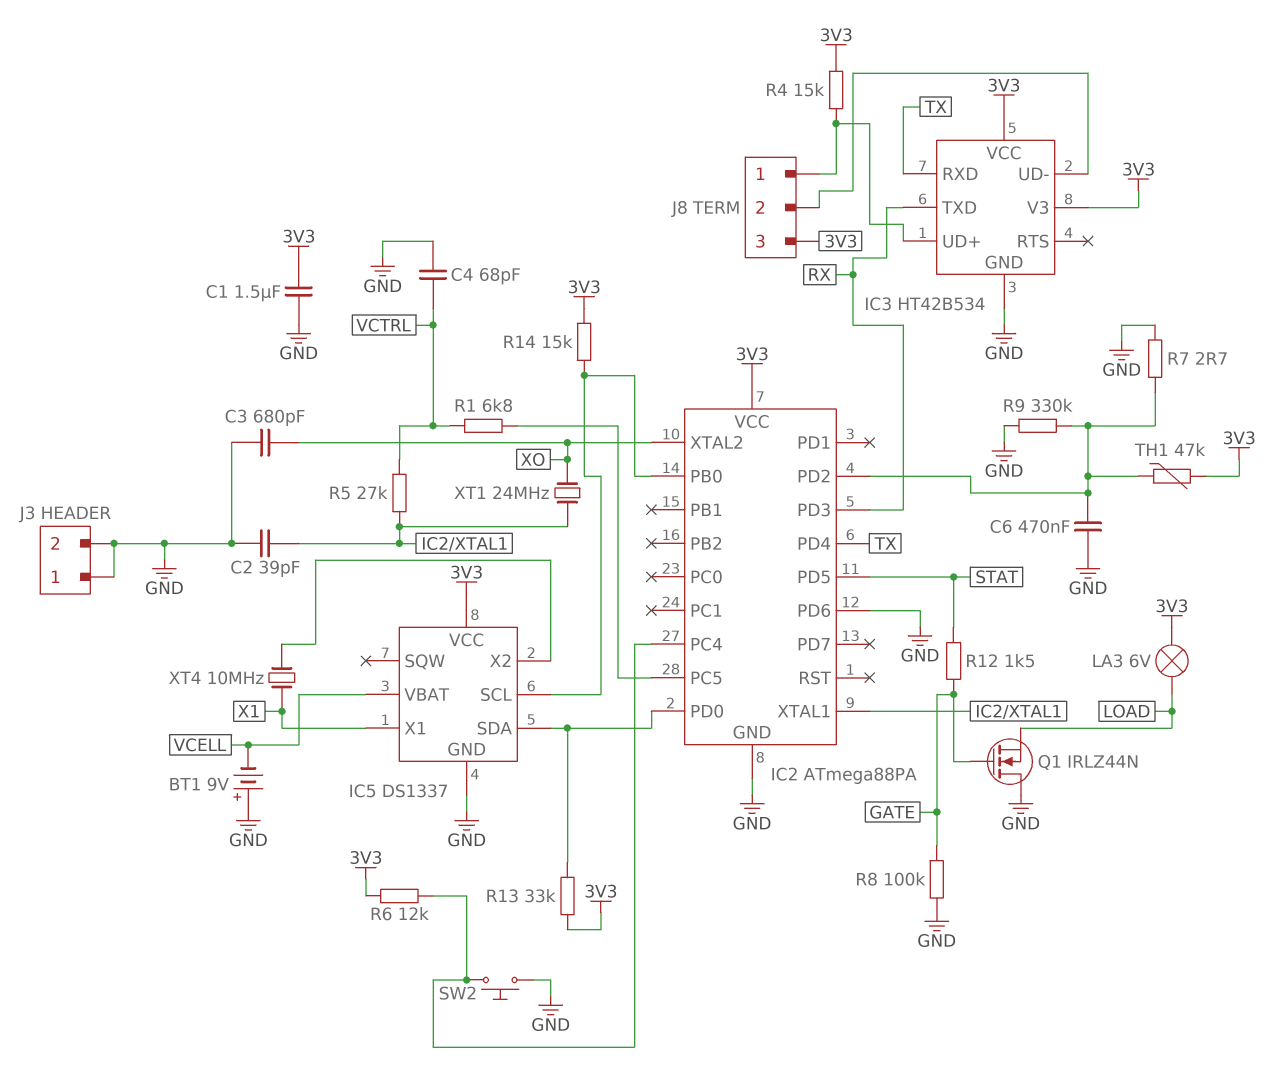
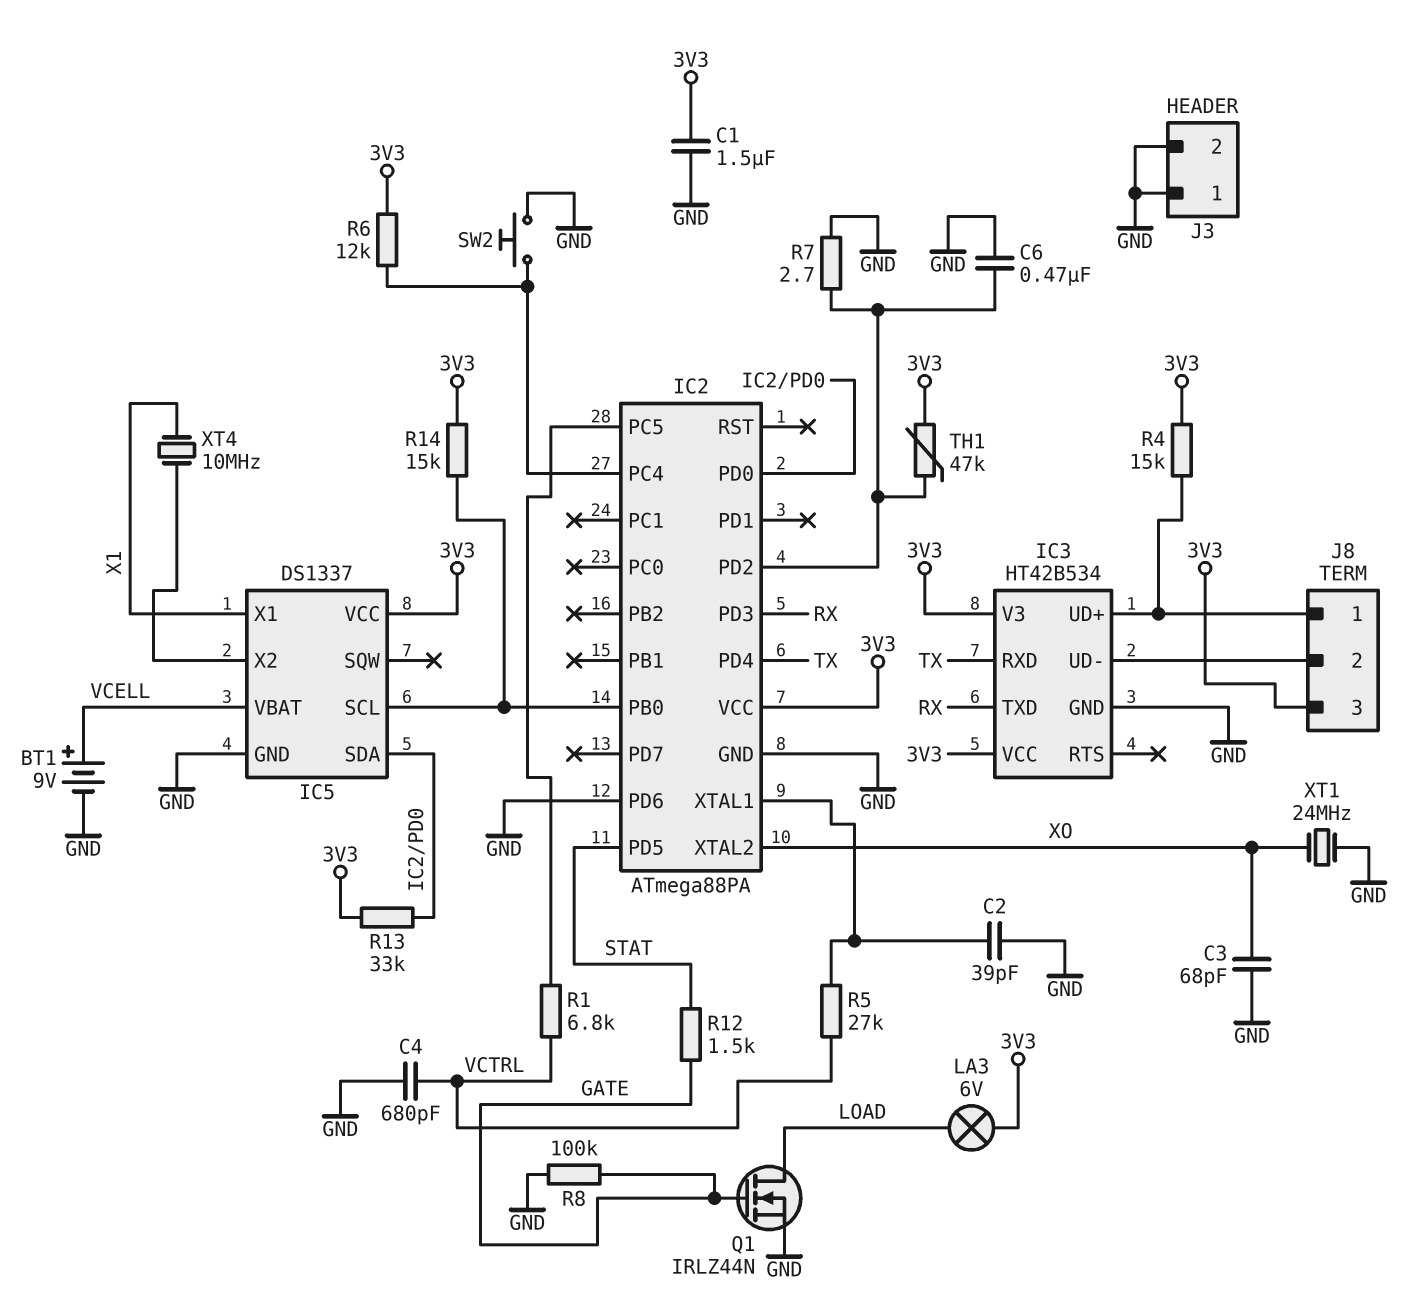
BT1: 9V (plus GND, minus VCELL) -> 9V (plus VCELL, minus GND)
C3: 680pF (GND, XO) -> 68pF (GND, XO)
C4: 68pF (GND, VCTRL) -> 680pF (GND, VCTRL)
Q1: NMOS IRLZ44N (G GATE, D GND, S LOAD) -> NMOS IRLZ44N (G GATE, D LOAD, S GND)
R9: 330k (GND, IC2/PD2) -> none
XT1: 24MHz (IC2/XTAL1, XO) -> 24MHz (GND, XO)

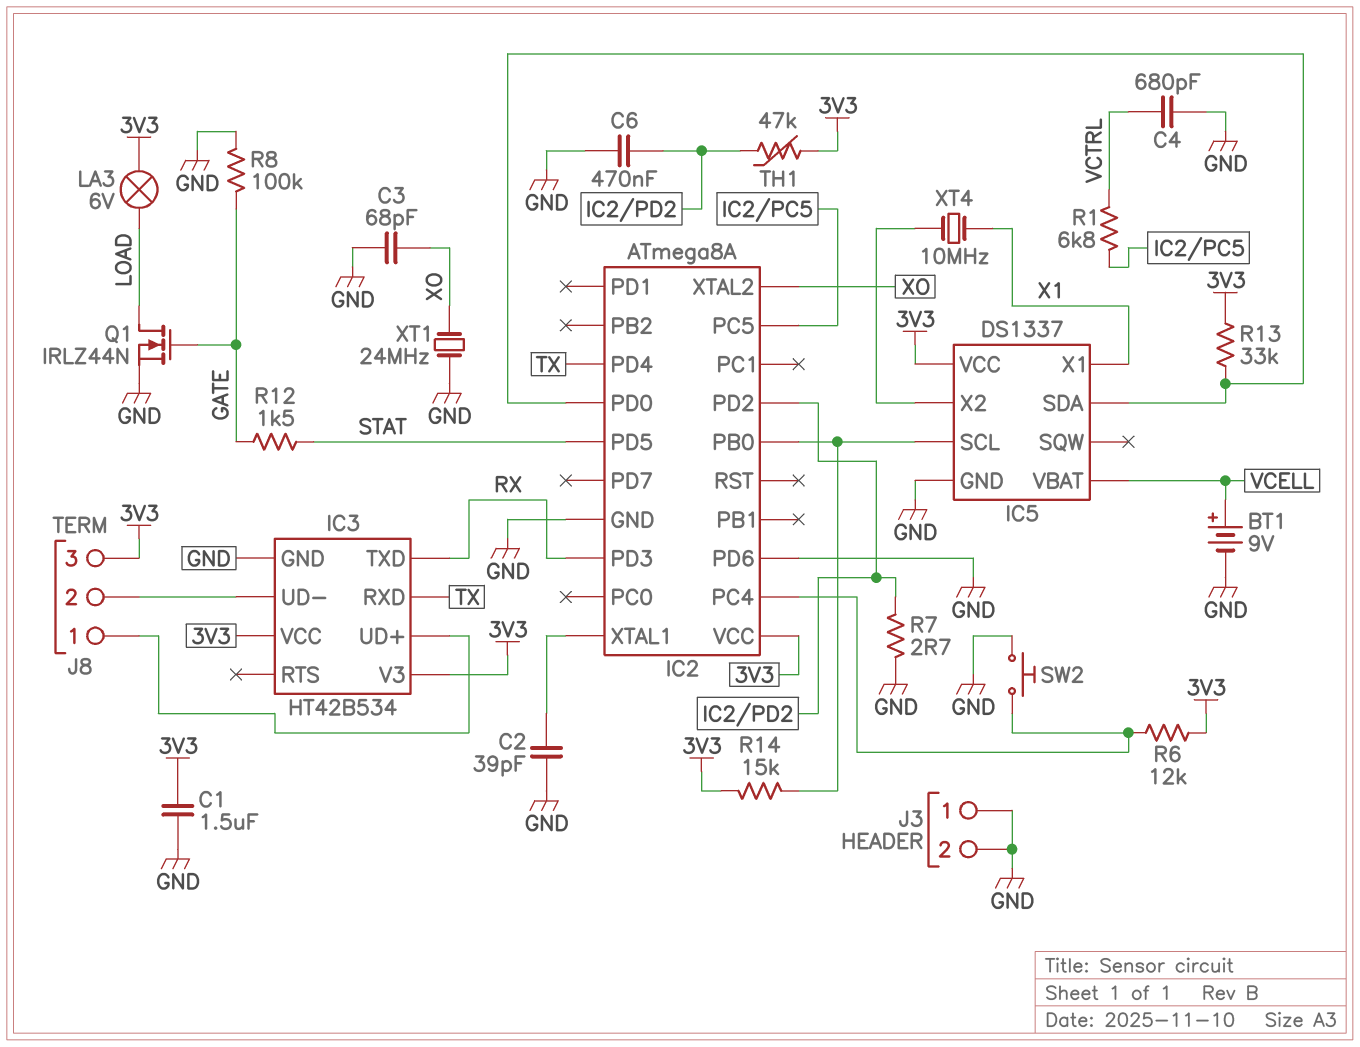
IC2: ATmega88PA -> ATmega8A
R4: 15k (3V3, IC3/UD+) -> none
R5: 27k (IC2/XTAL1, VCTRL) -> none

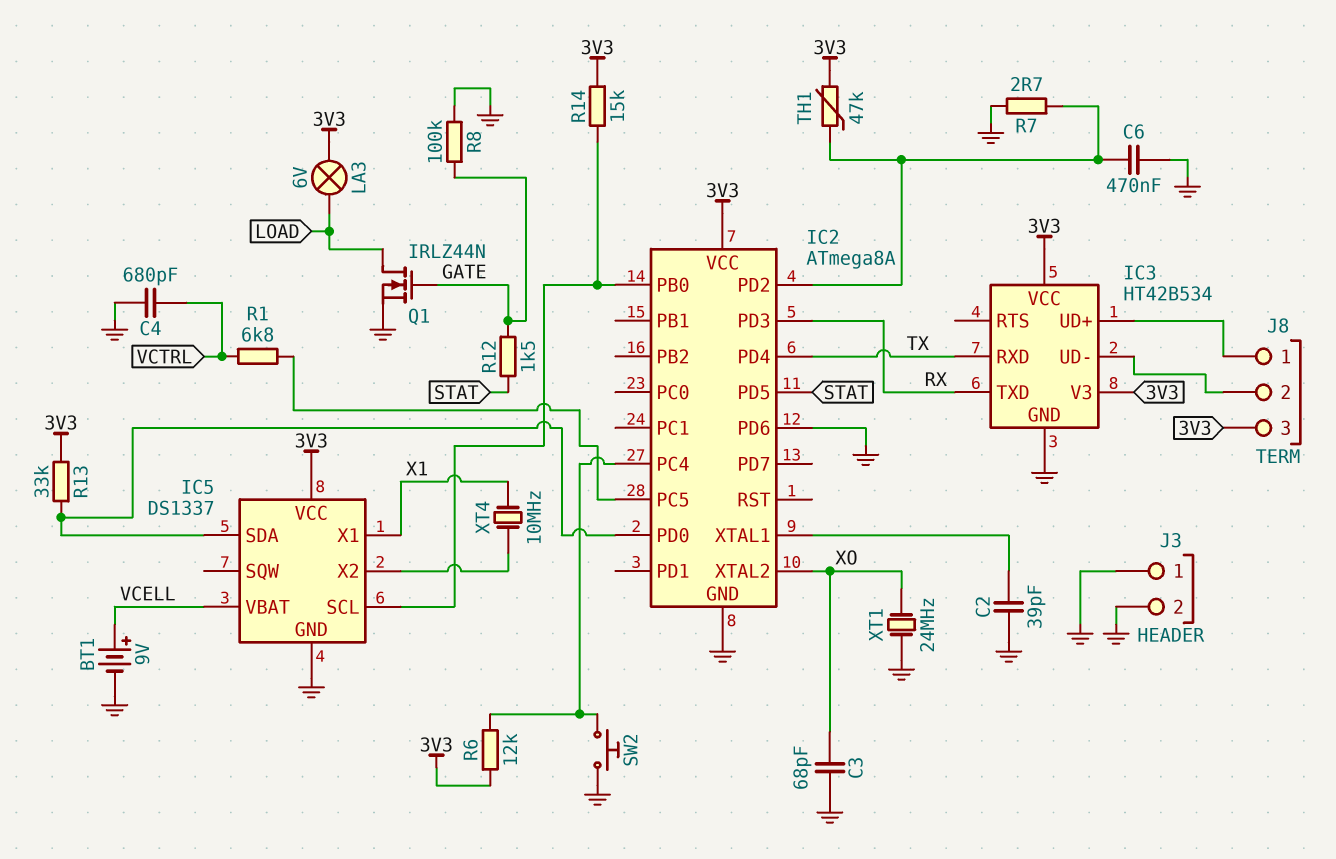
C1: 1.5uF (3V3, GND) -> none

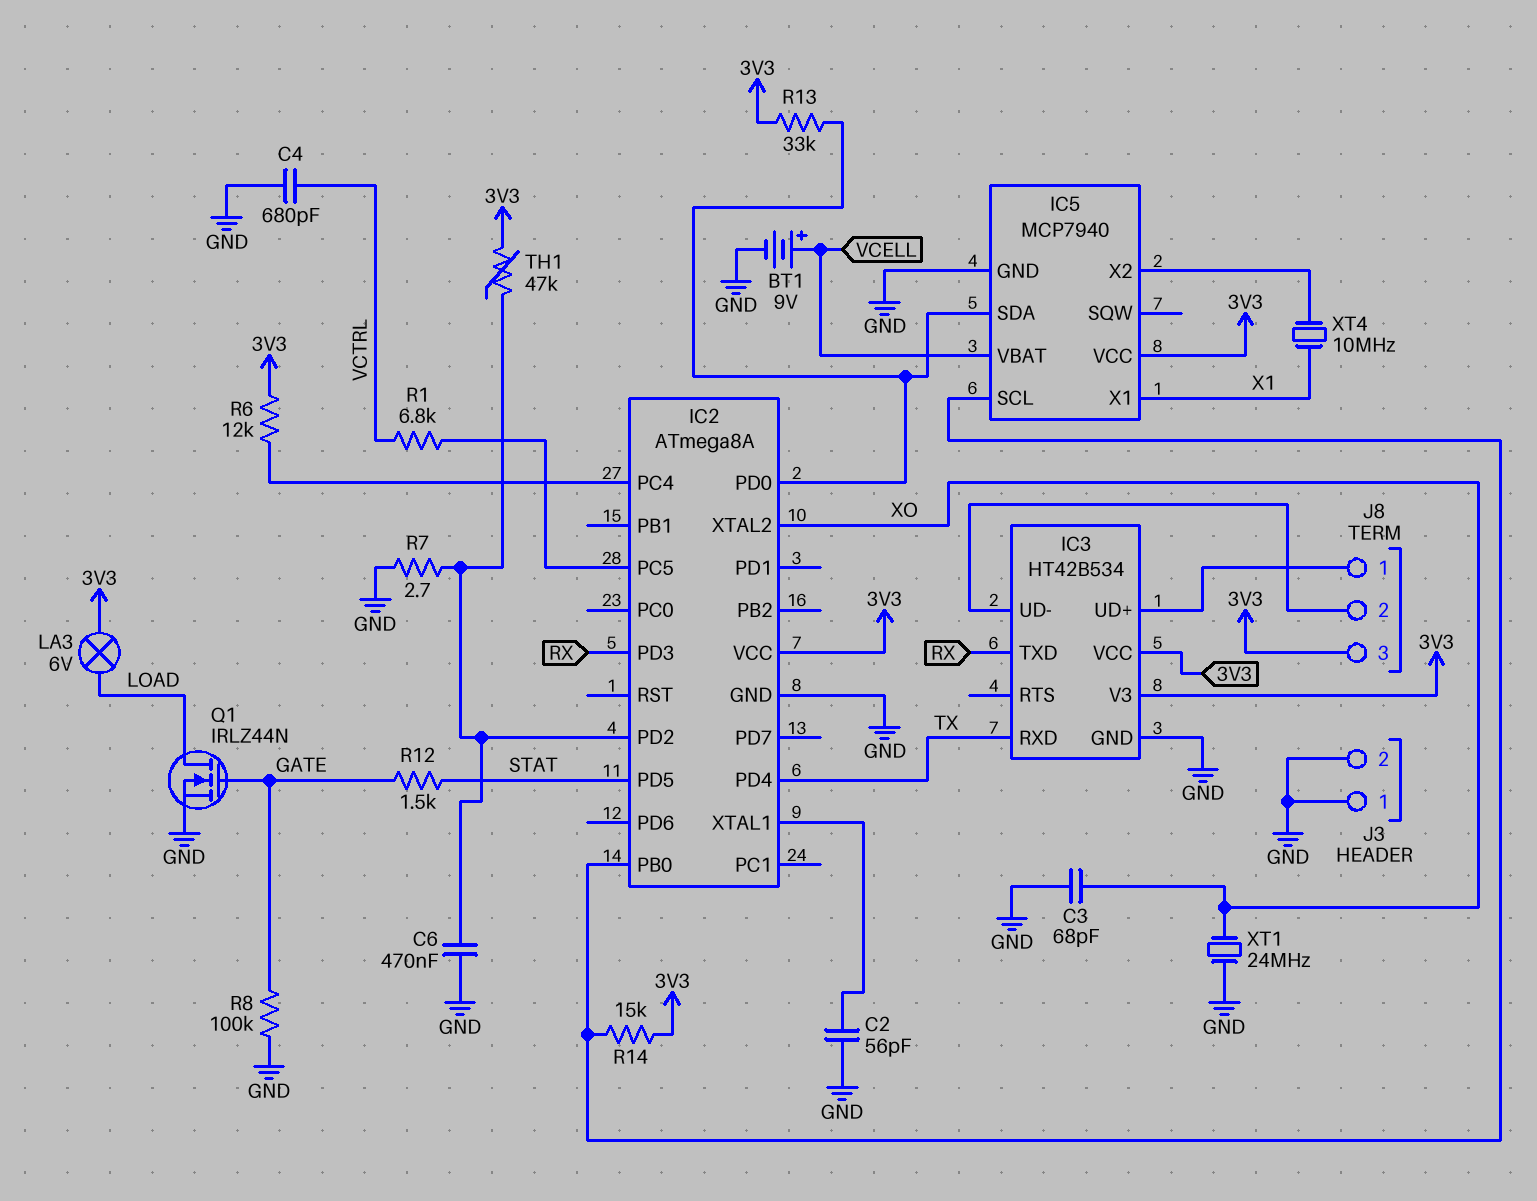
C2: 39pF (GND, IC2/XTAL1) -> 56pF (GND, IC2/XTAL1)
IC2 pin PD6: GND -> none
IC5: DS1337 -> MCP7940
SW2: button (GND, IC2/PC4) -> none

